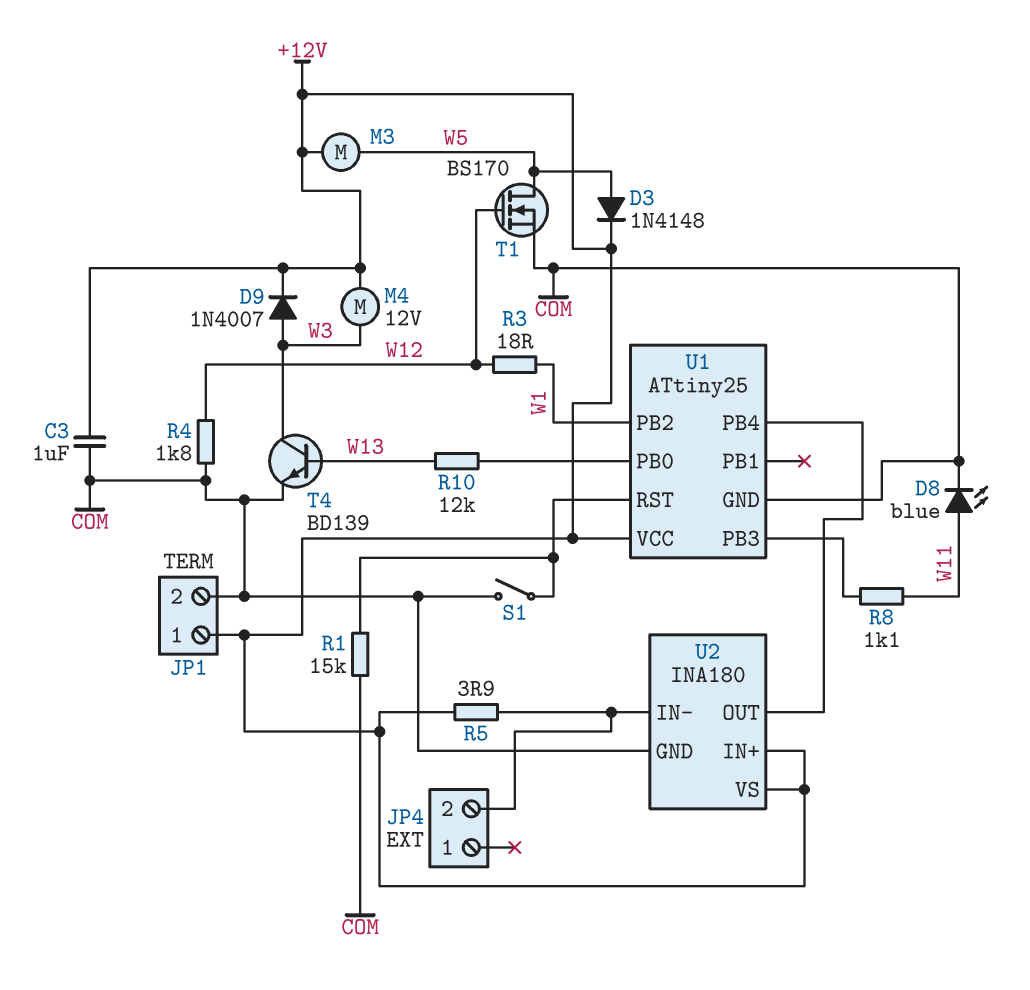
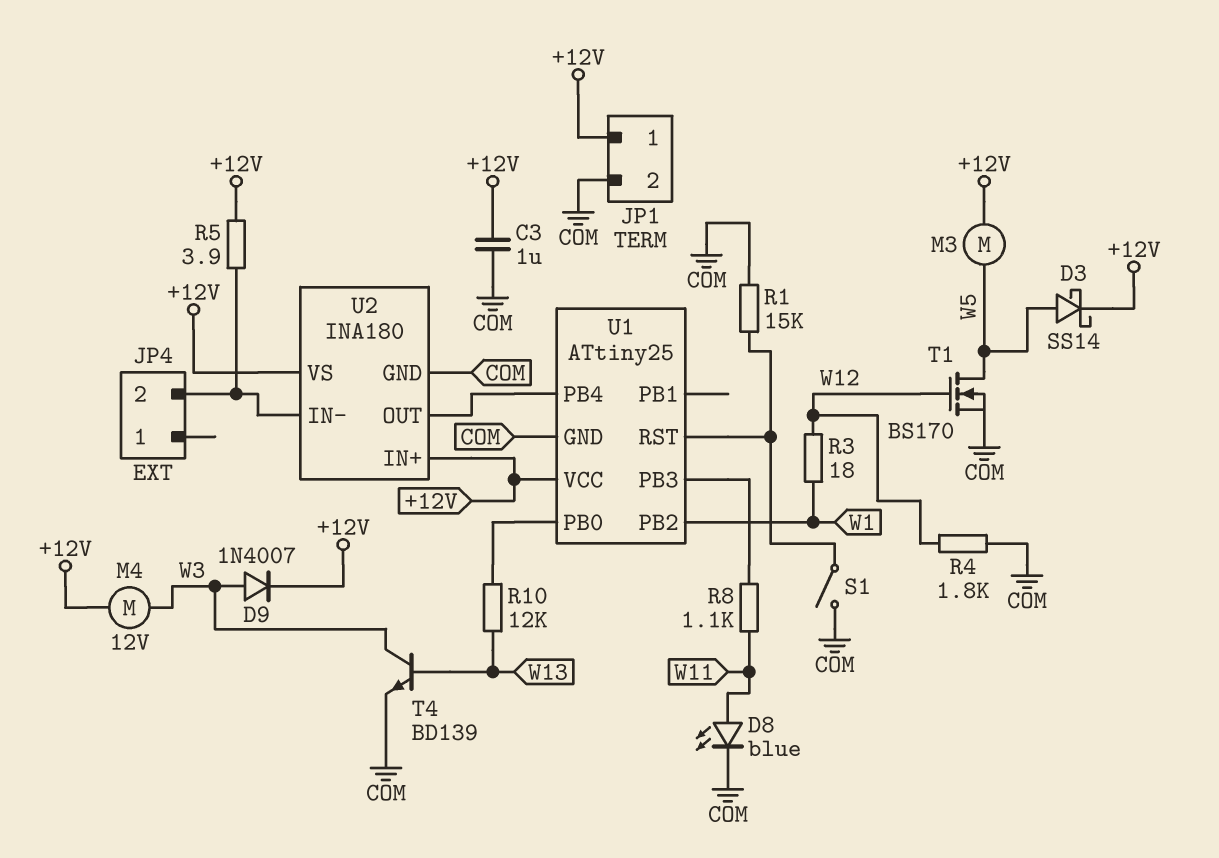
D3: diode 1N4148 (A W5, K +12V) -> schottky SS14 (A W5, K +12V)

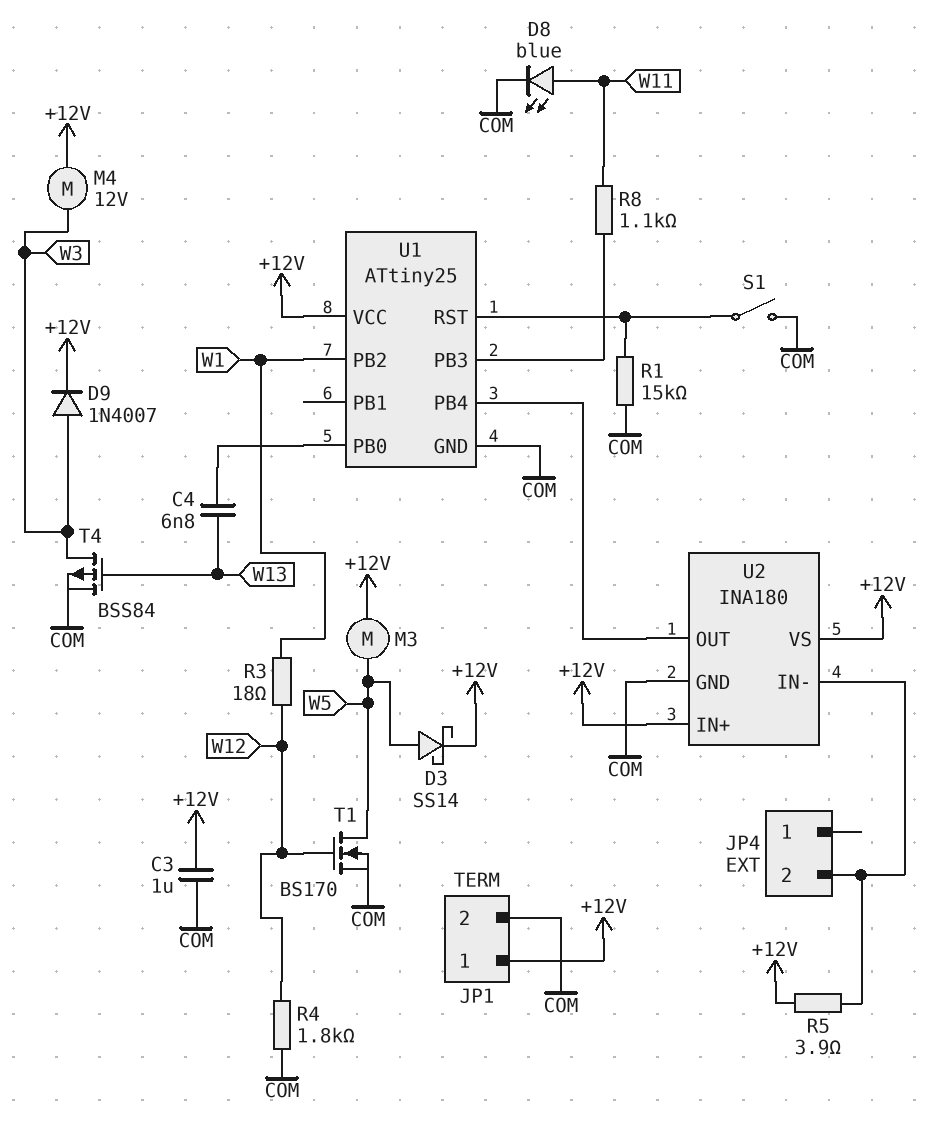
C4: none -> 6.8nF (U1/PB0, W13)
R10: 12k (U1/PB0, W13) -> none
T4: NPN BD139 (B W13, C W3, E COM) -> PMOS BSS84 (G W13, D W3, S COM)

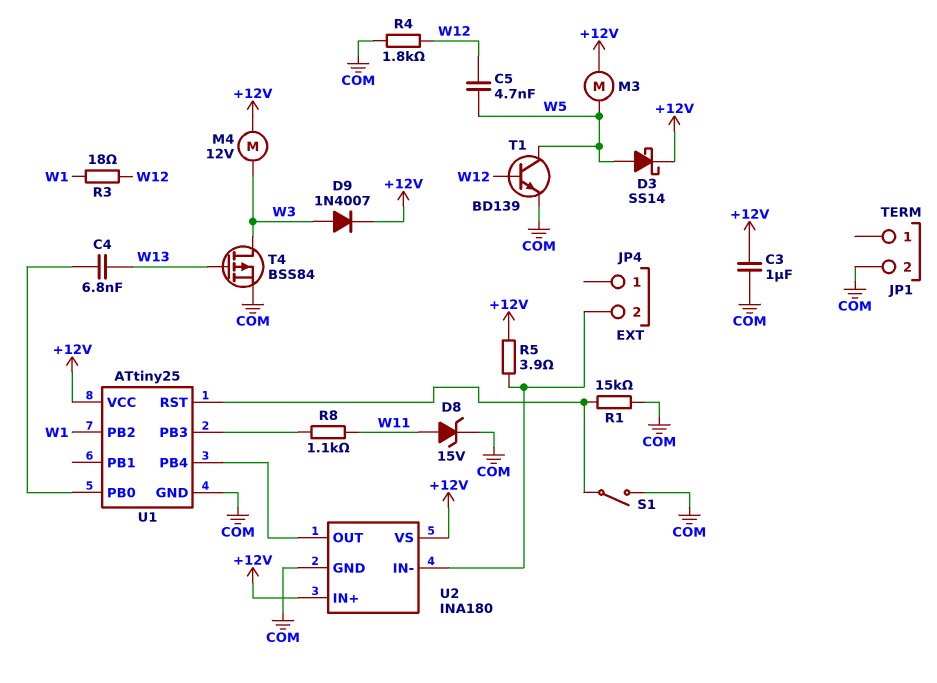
C5: none -> 4.7nF (W5, W12)
D8: LED blue (A W11, K COM) -> zener 15V (A W11, K COM)
JP1 pin 1: +12V -> none
T1: NMOS BS170 (G W12, D W5, S COM) -> NPN BD139 (B W12, C W5, E COM)

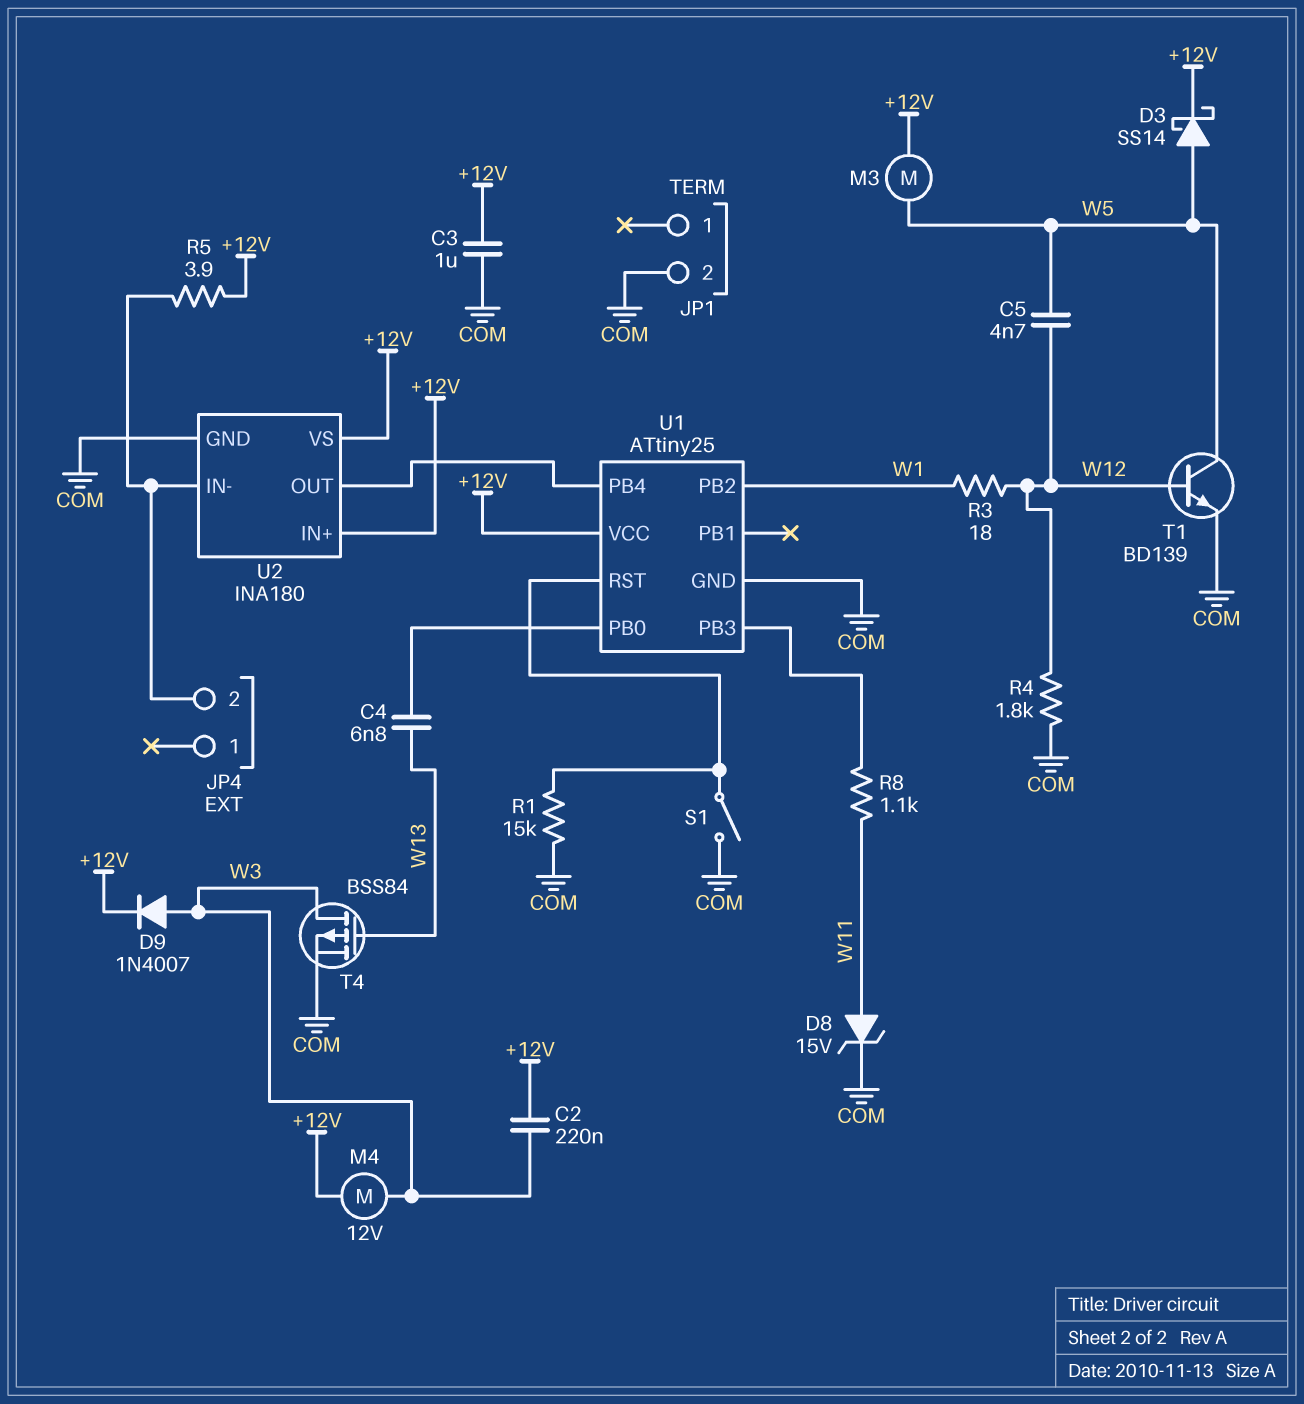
C2: none -> 220nF (+12V, W3)

